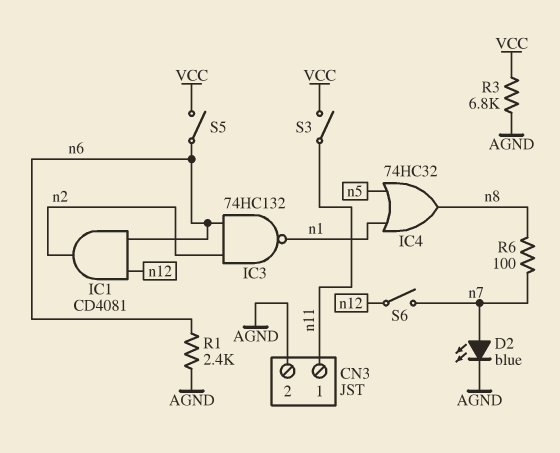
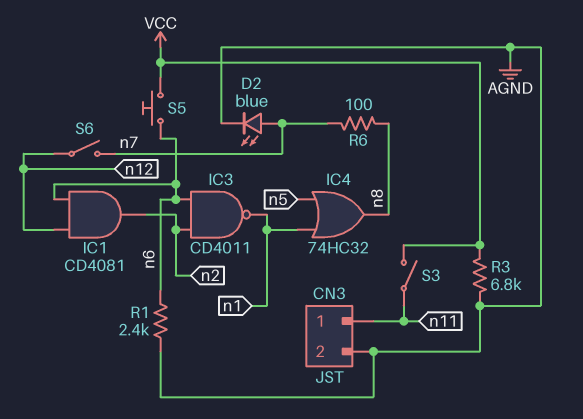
IC3: NAND 74HC132 (in n2, in n6, out n1) -> NAND CD4011 (in n2, in n6, out n1)
S5: switch (VCC, n6) -> button (VCC, n6)

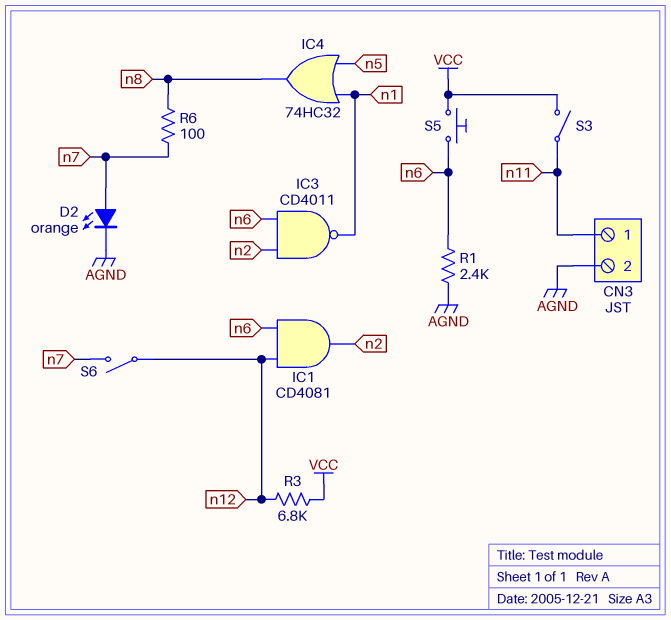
D2: LED blue (A n7, K AGND) -> LED orange (A n7, K AGND)
R3: 6.8k (AGND, VCC) -> 6.8k (VCC, n12)

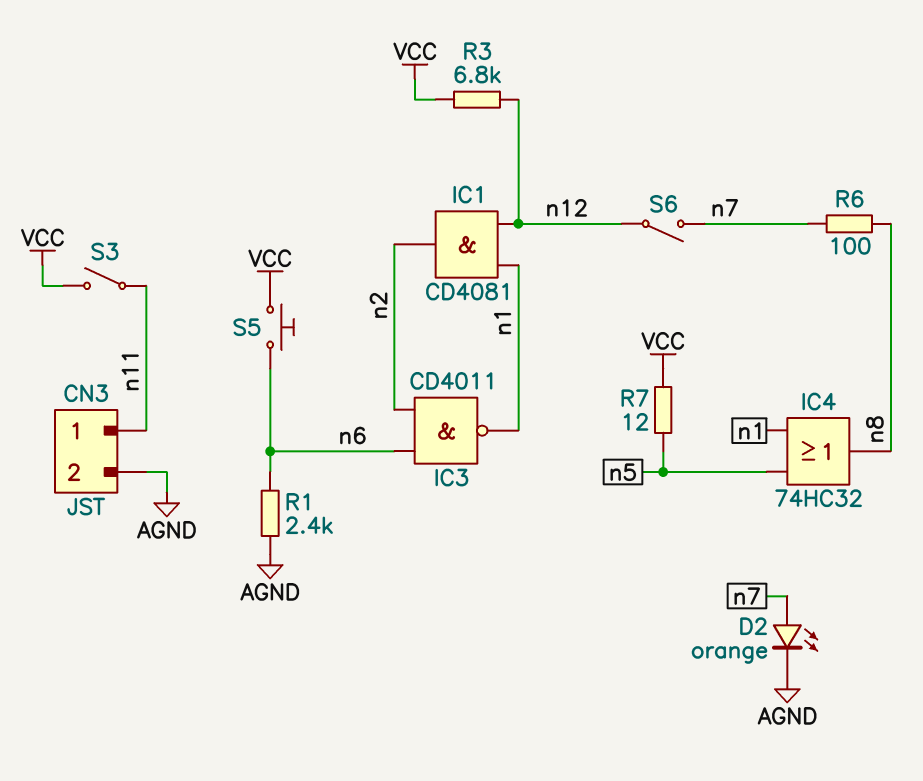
IC1: AND CD4081 (in n6, in n12, out n2) -> AND CD4081 (in n1, in n12, out n2)
R7: none -> 12 (VCC, n5)

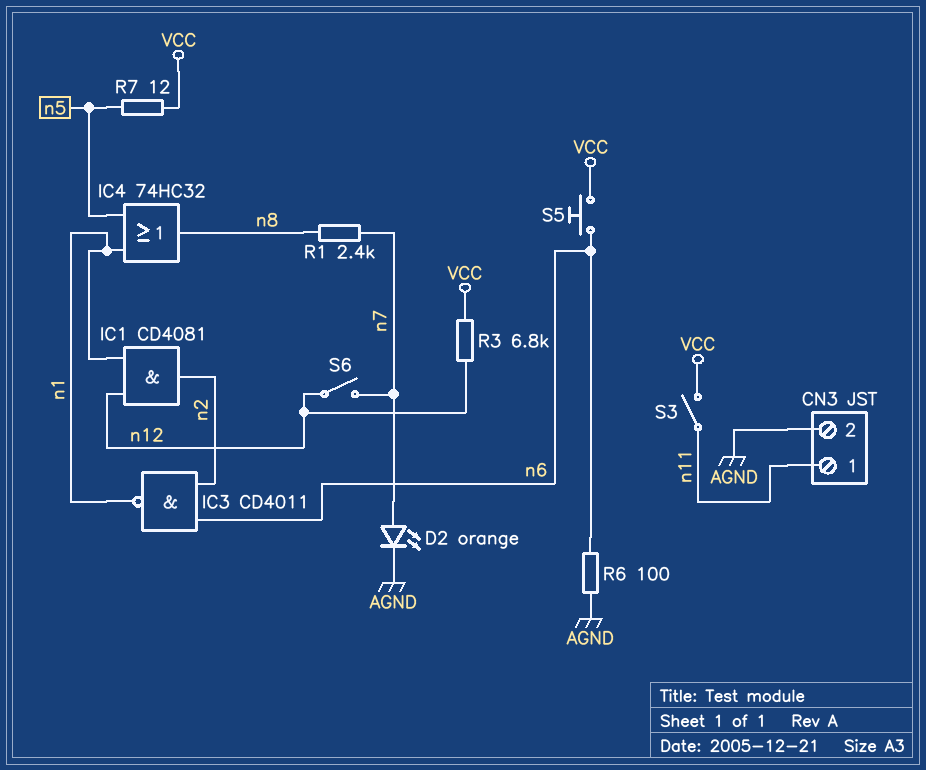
R1: 2.4k (AGND, n6) -> 2.4k (n7, n8)
R6: 100 (n7, n8) -> 100 (AGND, n6)

